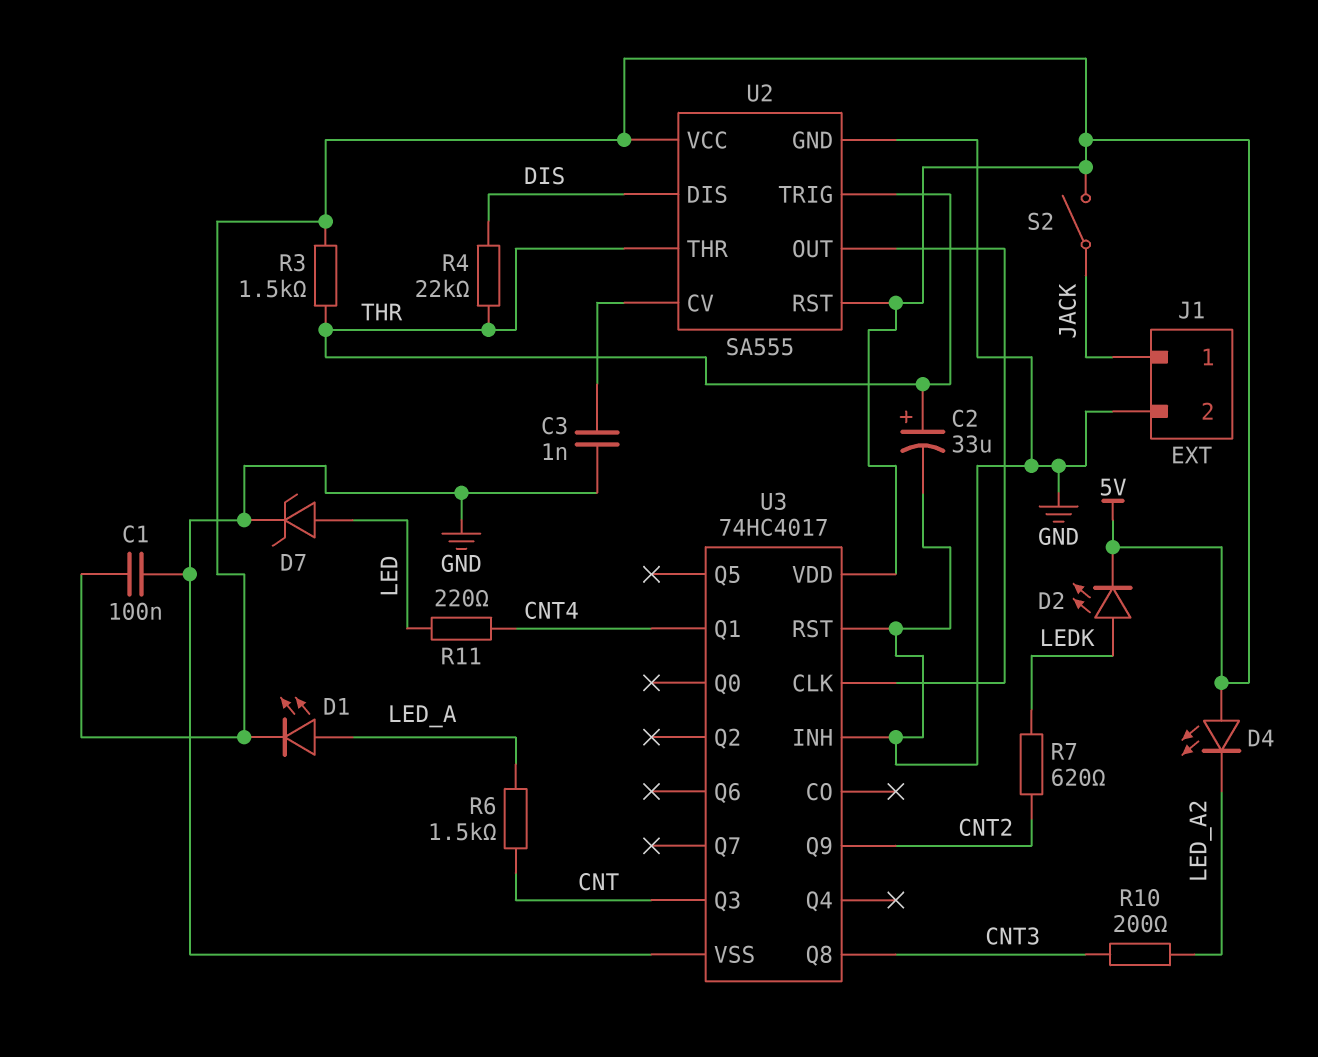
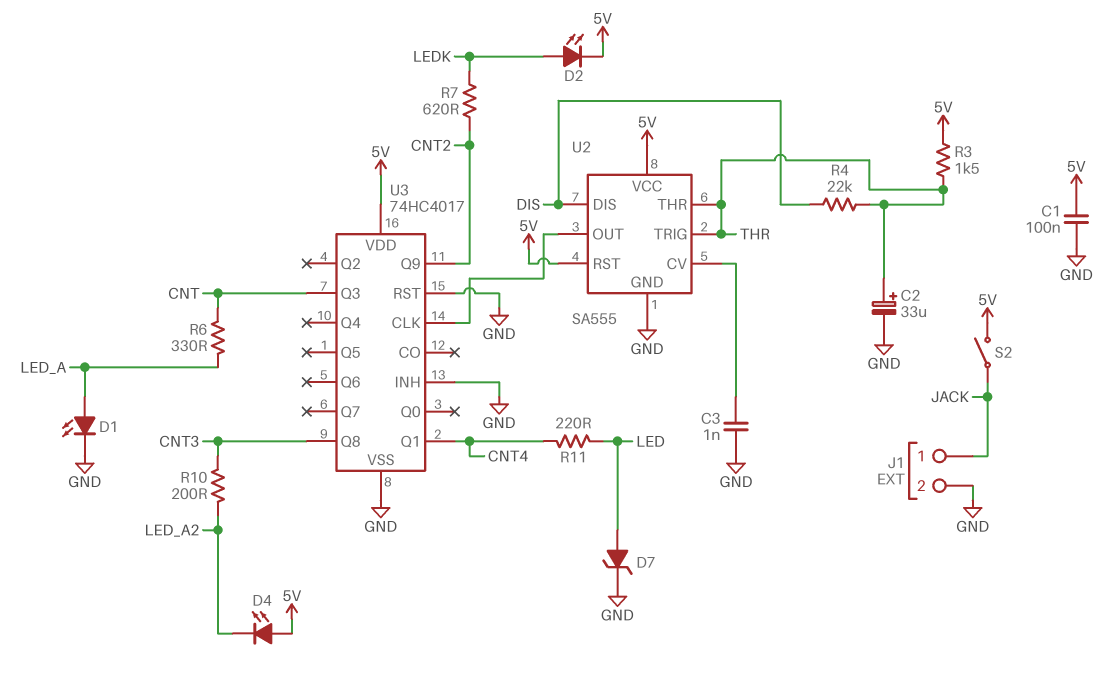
D1: LED (A LED_A, K 5V) -> LED (A LED_A, K GND)
R6: 1.5k (CNT, LED_A) -> 330 (CNT, LED_A)

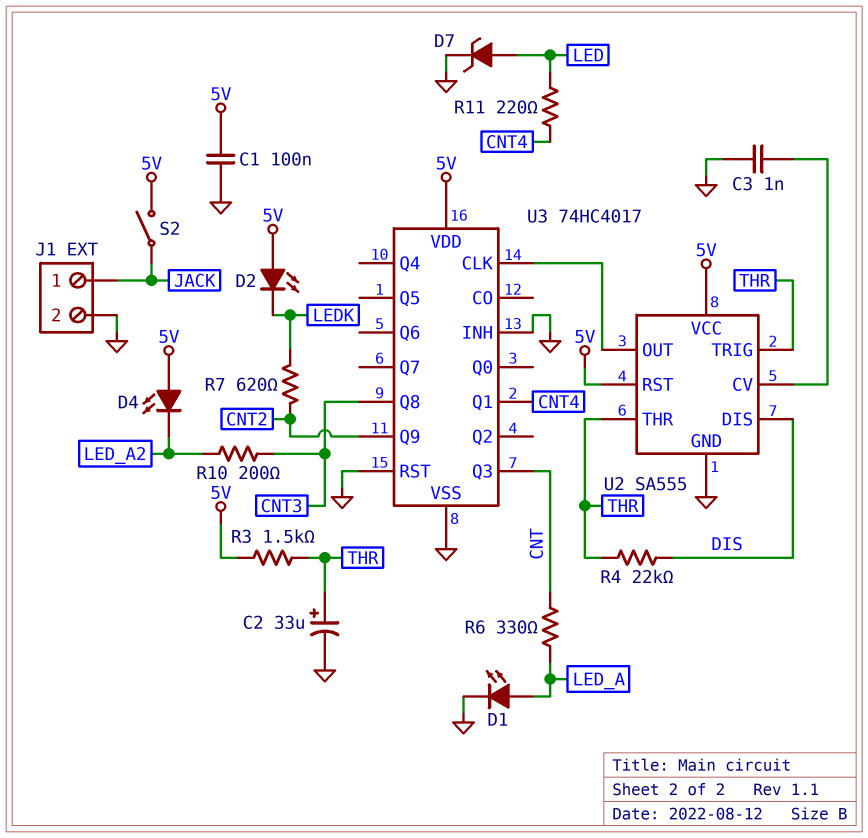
D2: LED (A LEDK, K 5V) -> LED (A 5V, K LEDK)

